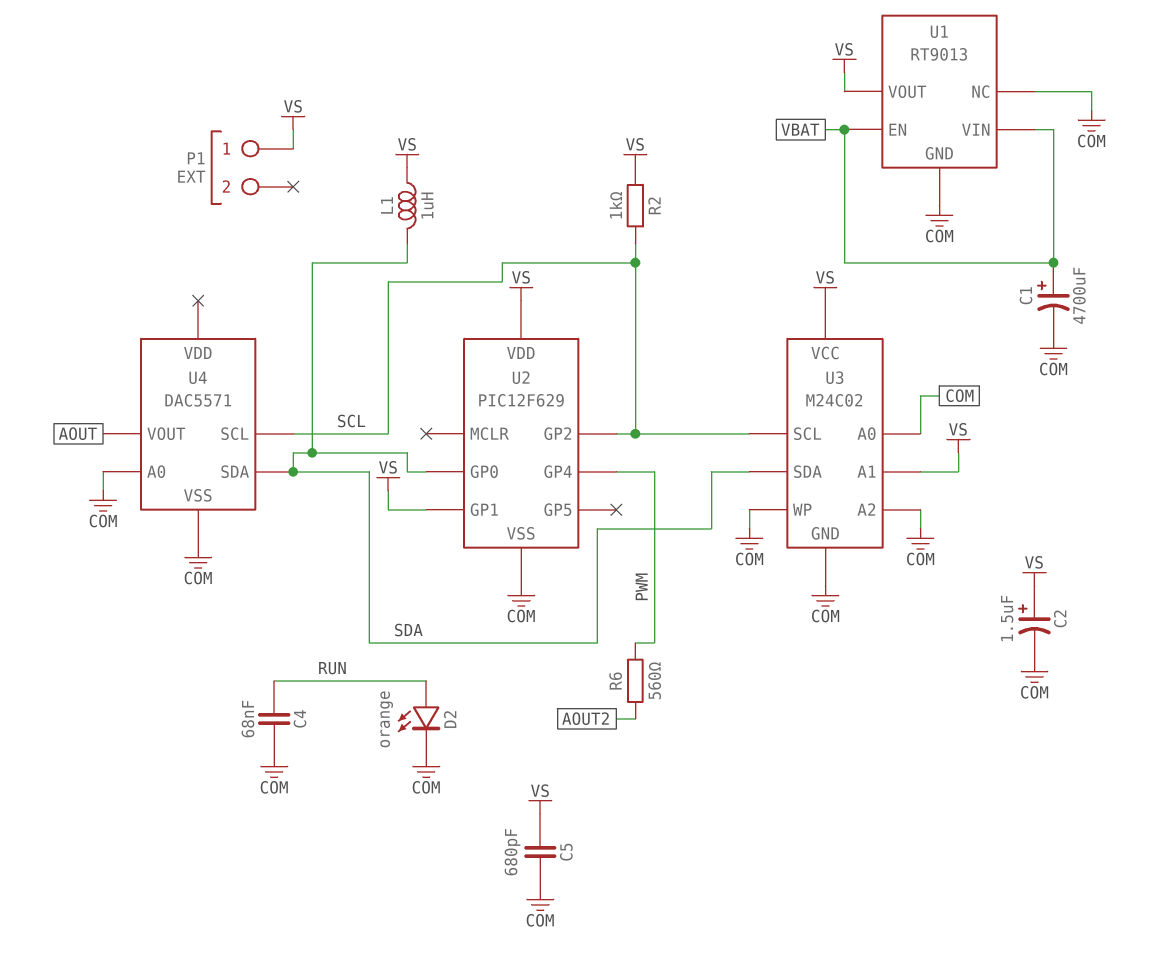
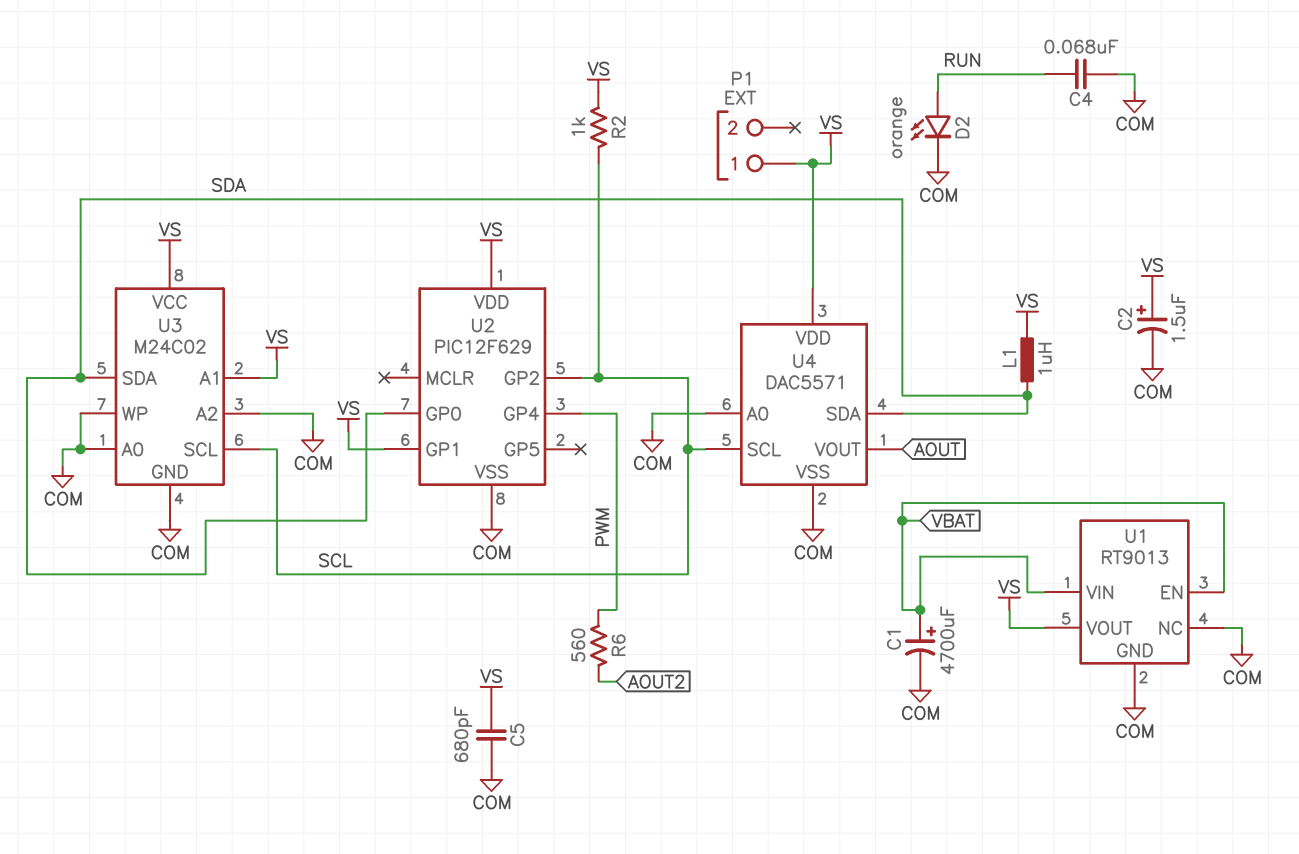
U4 pin VDD: none -> VS

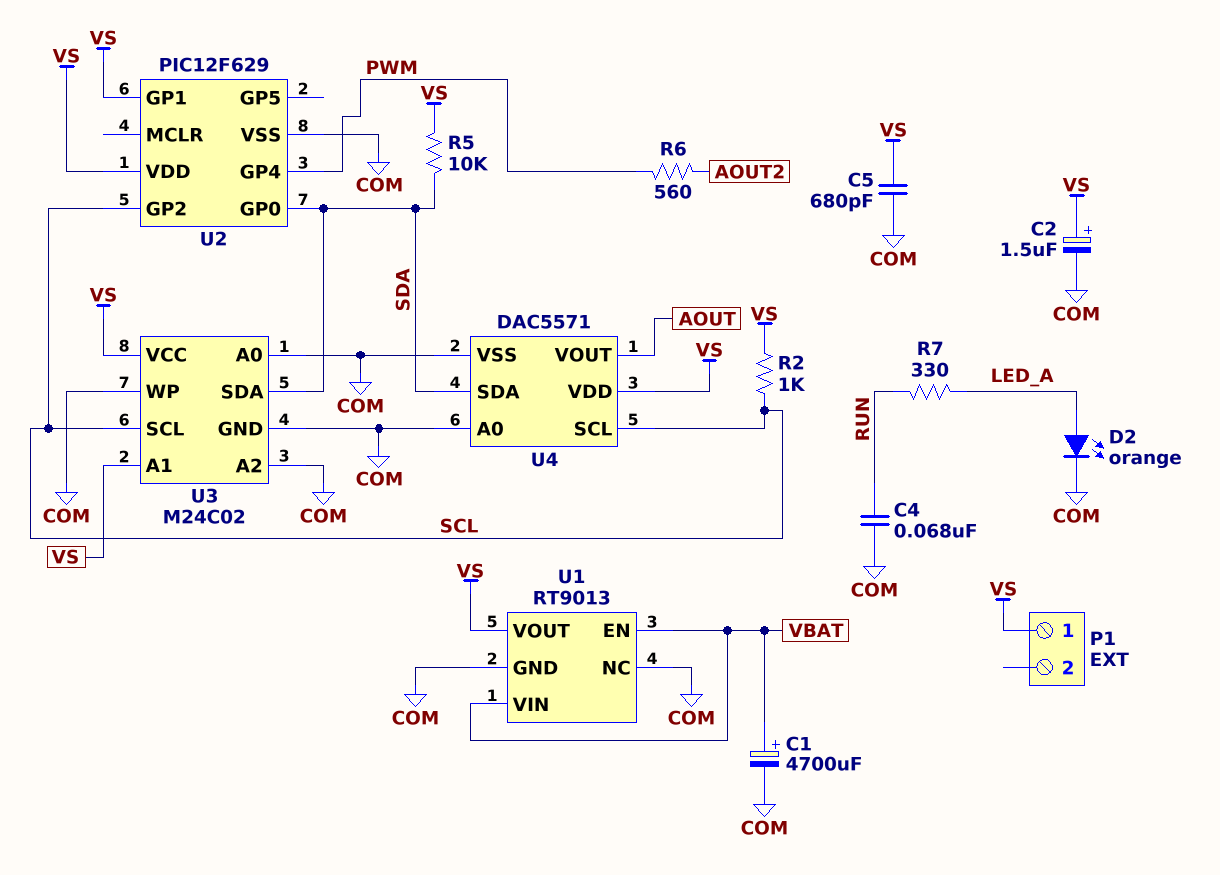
D2: LED orange (A RUN, K COM) -> LED orange (A LED_A, K COM)
L1: 1uH (SDA, VS) -> none
R5: none -> 10k (SDA, VS)
R7: none -> 330 (LED_A, RUN)

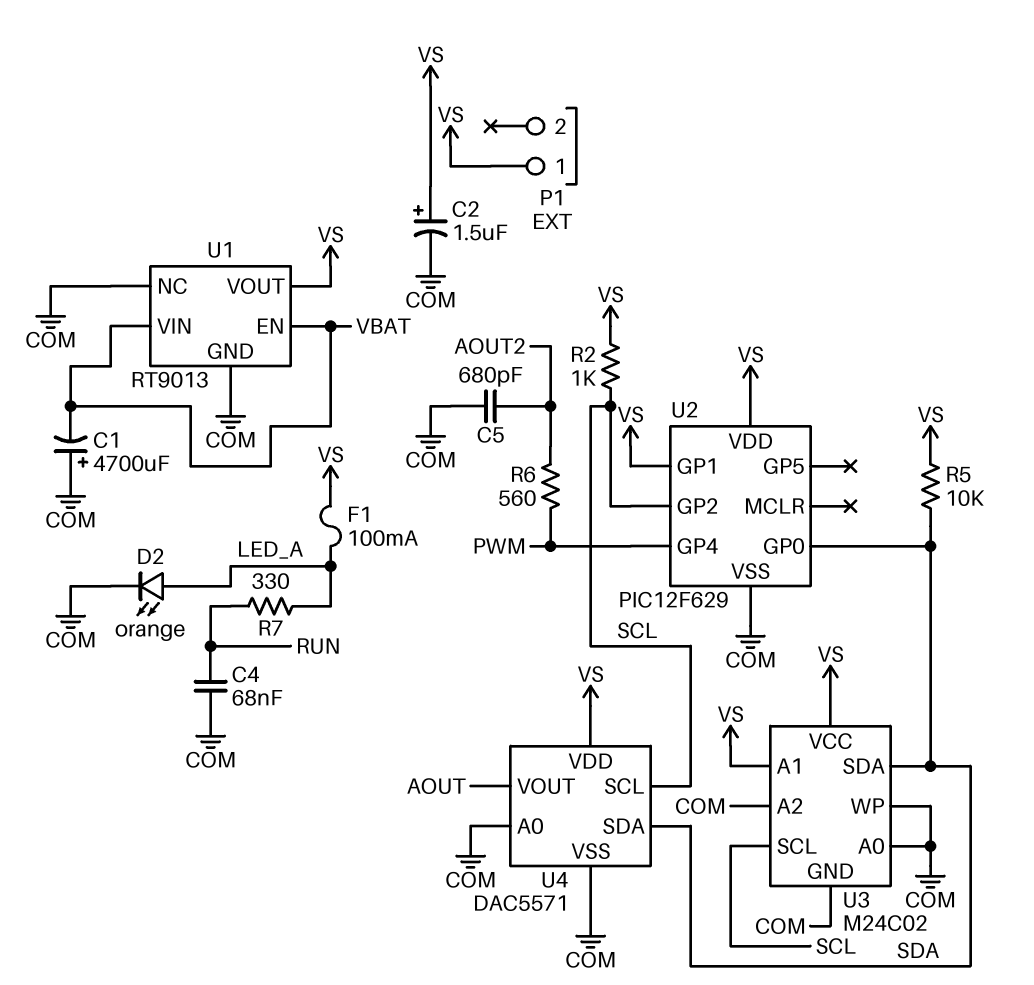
C1: 4700uF (plus VBAT, minus COM) -> 4700uF (plus COM, minus VBAT)
C5: 680pF (COM, VS) -> 680pF (AOUT2, COM)
F1: none -> 100mA (LED_A, VS)

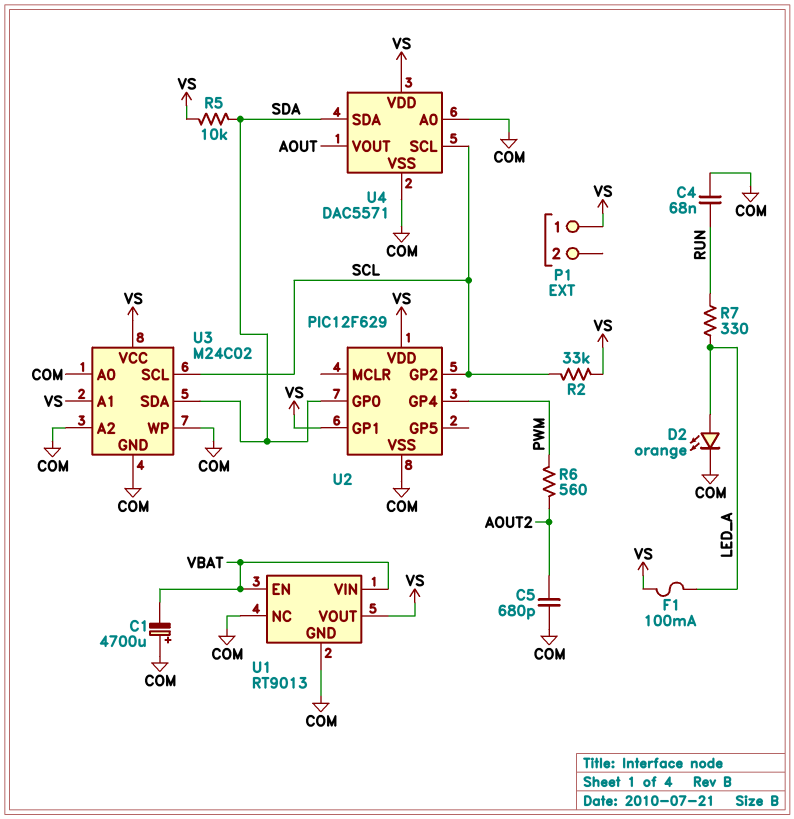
C2: 1.5uF (plus VS, minus COM) -> none
R2: 1k (SCL, VS) -> 33k (SCL, VS)

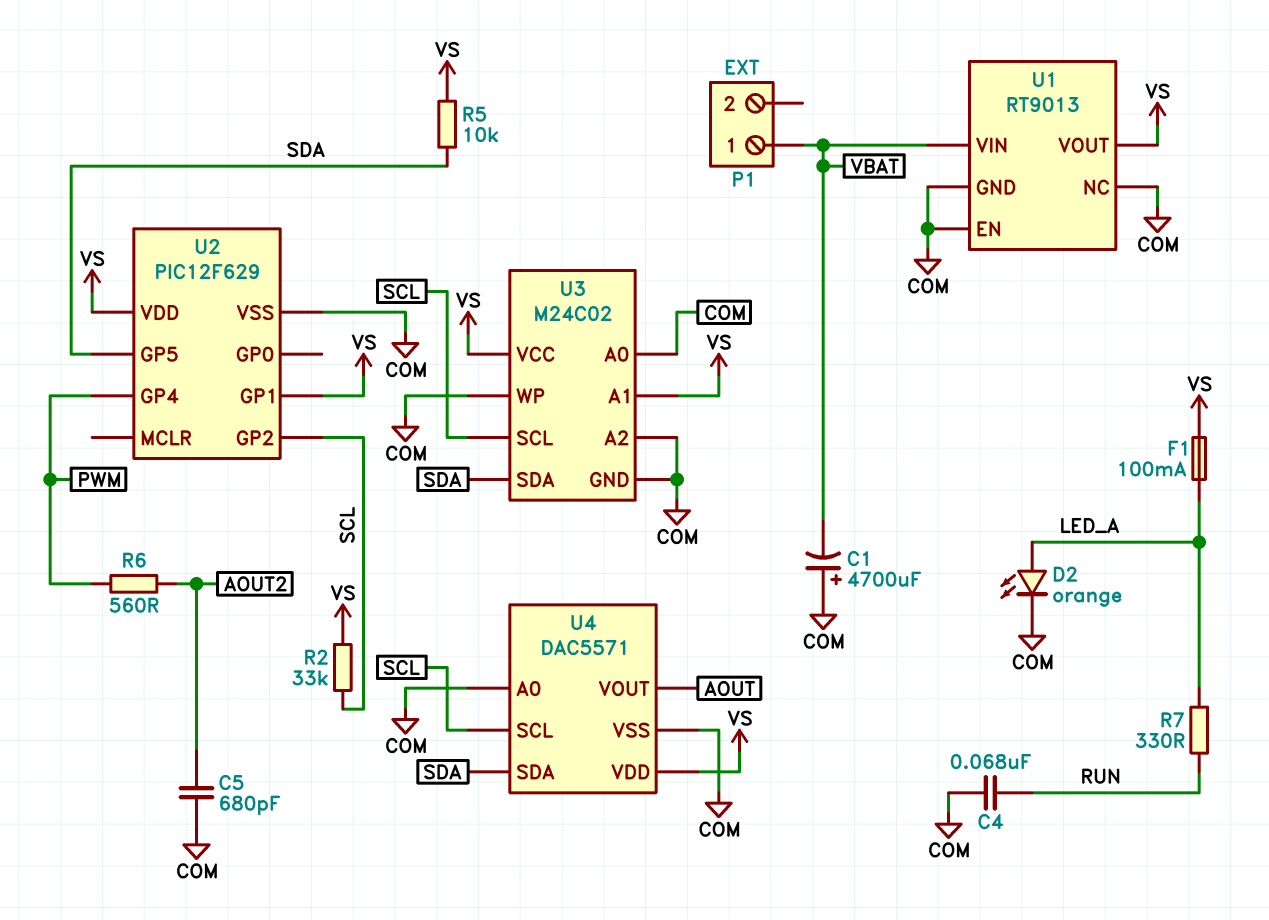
P1 pin 1: VS -> VBAT
U1 pin EN: VBAT -> COM
U2 pin GP0: SDA -> none
U2 pin GP5: none -> SDA

